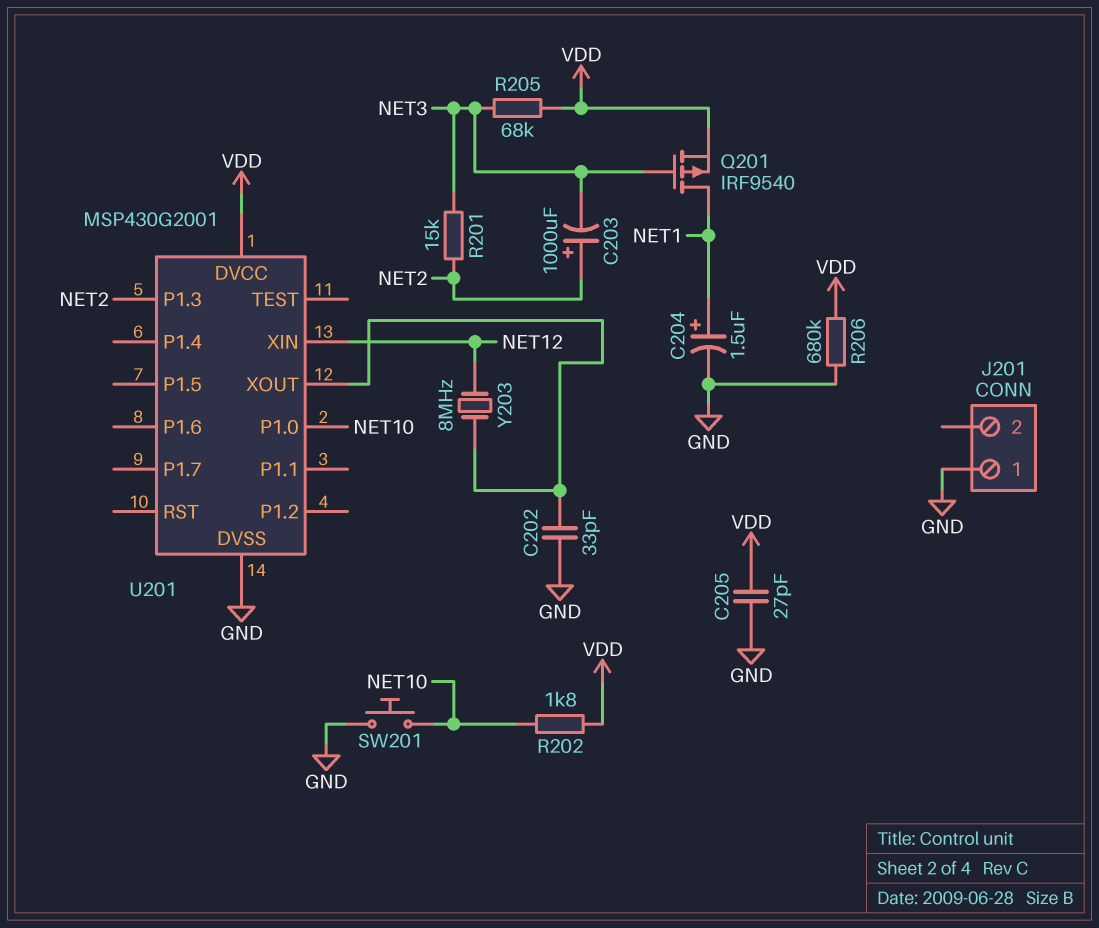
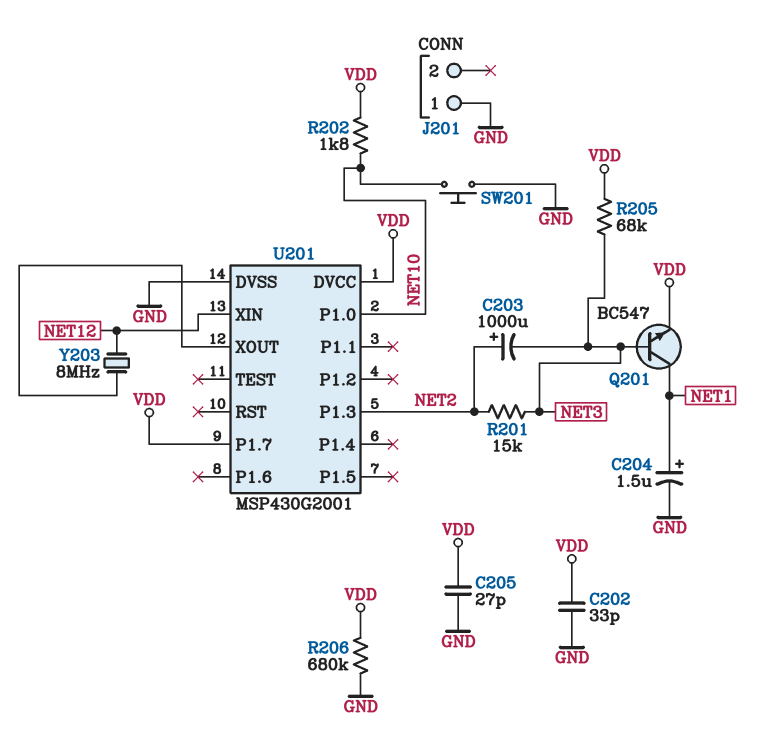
C202: 33pF (GND, U201/XOUT) -> 33pF (GND, VDD)
Q201: PMOS IRF9540 (G NET3, D NET1, S VDD) -> NPN BC547 (B NET3, C NET1, E VDD)
U201 pin P1.7: none -> VDD

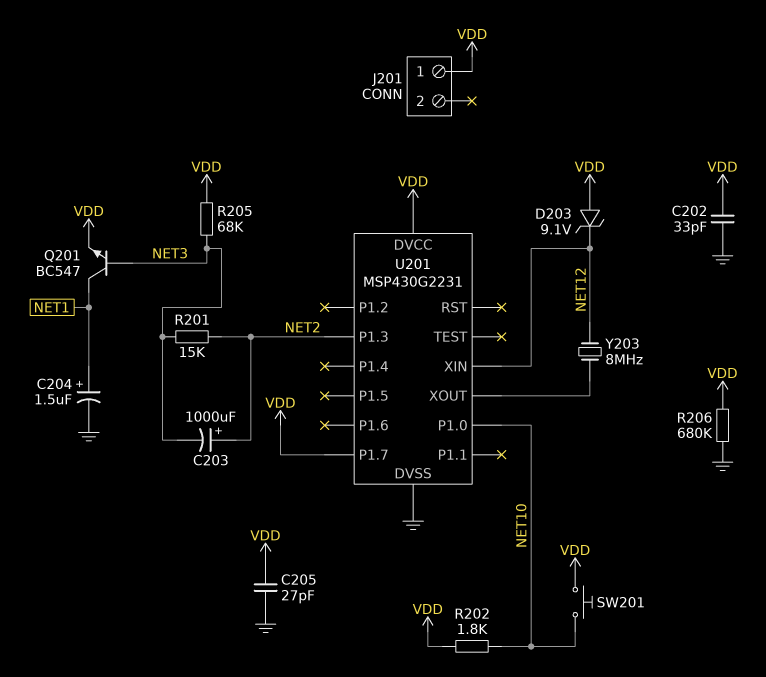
D203: none -> zener 9.1V (A VDD, K NET12)
J201 pin 1: GND -> VDD
SW201: button (GND, NET10) -> button (NET10, VDD)
U201: MSP430G2001 -> MSP430G2231

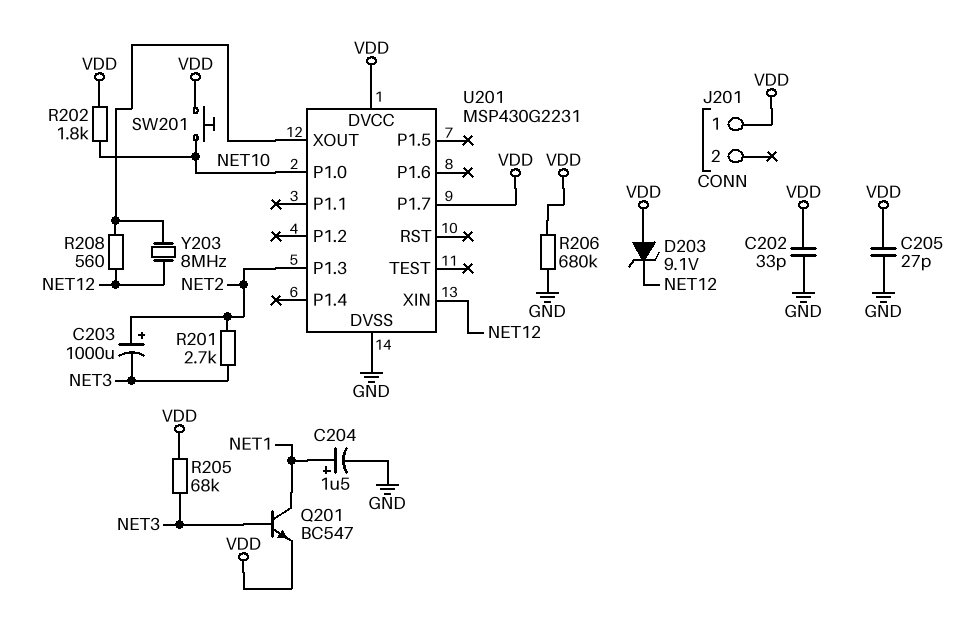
R201: 15k (NET2, NET3) -> 2.7k (NET2, NET3)
R208: none -> 560 (NET12, U201/XOUT)

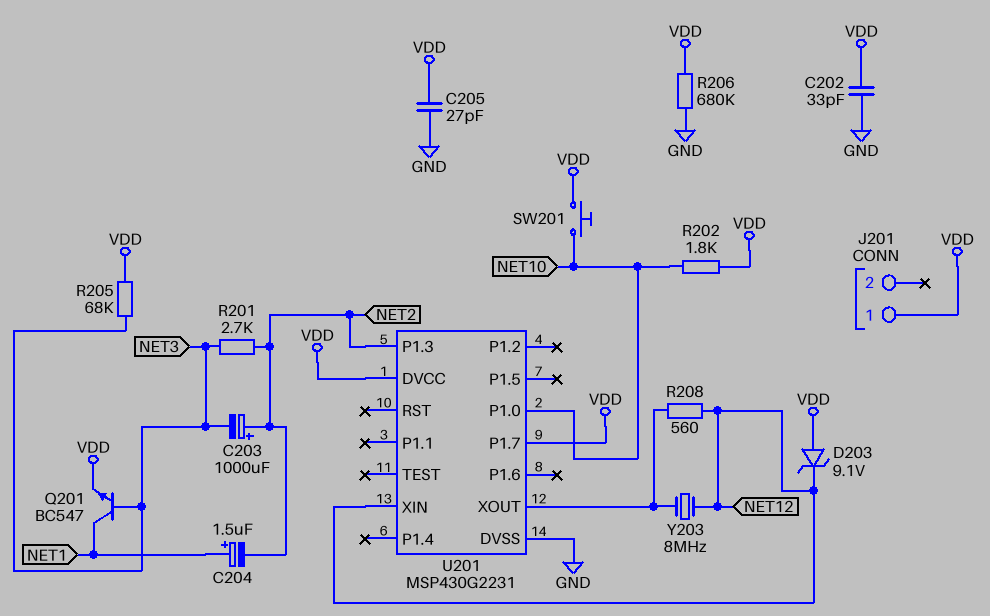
C204: 1.5uF (plus NET1, minus GND) -> 1.5uF (plus NET1, minus NET2)

